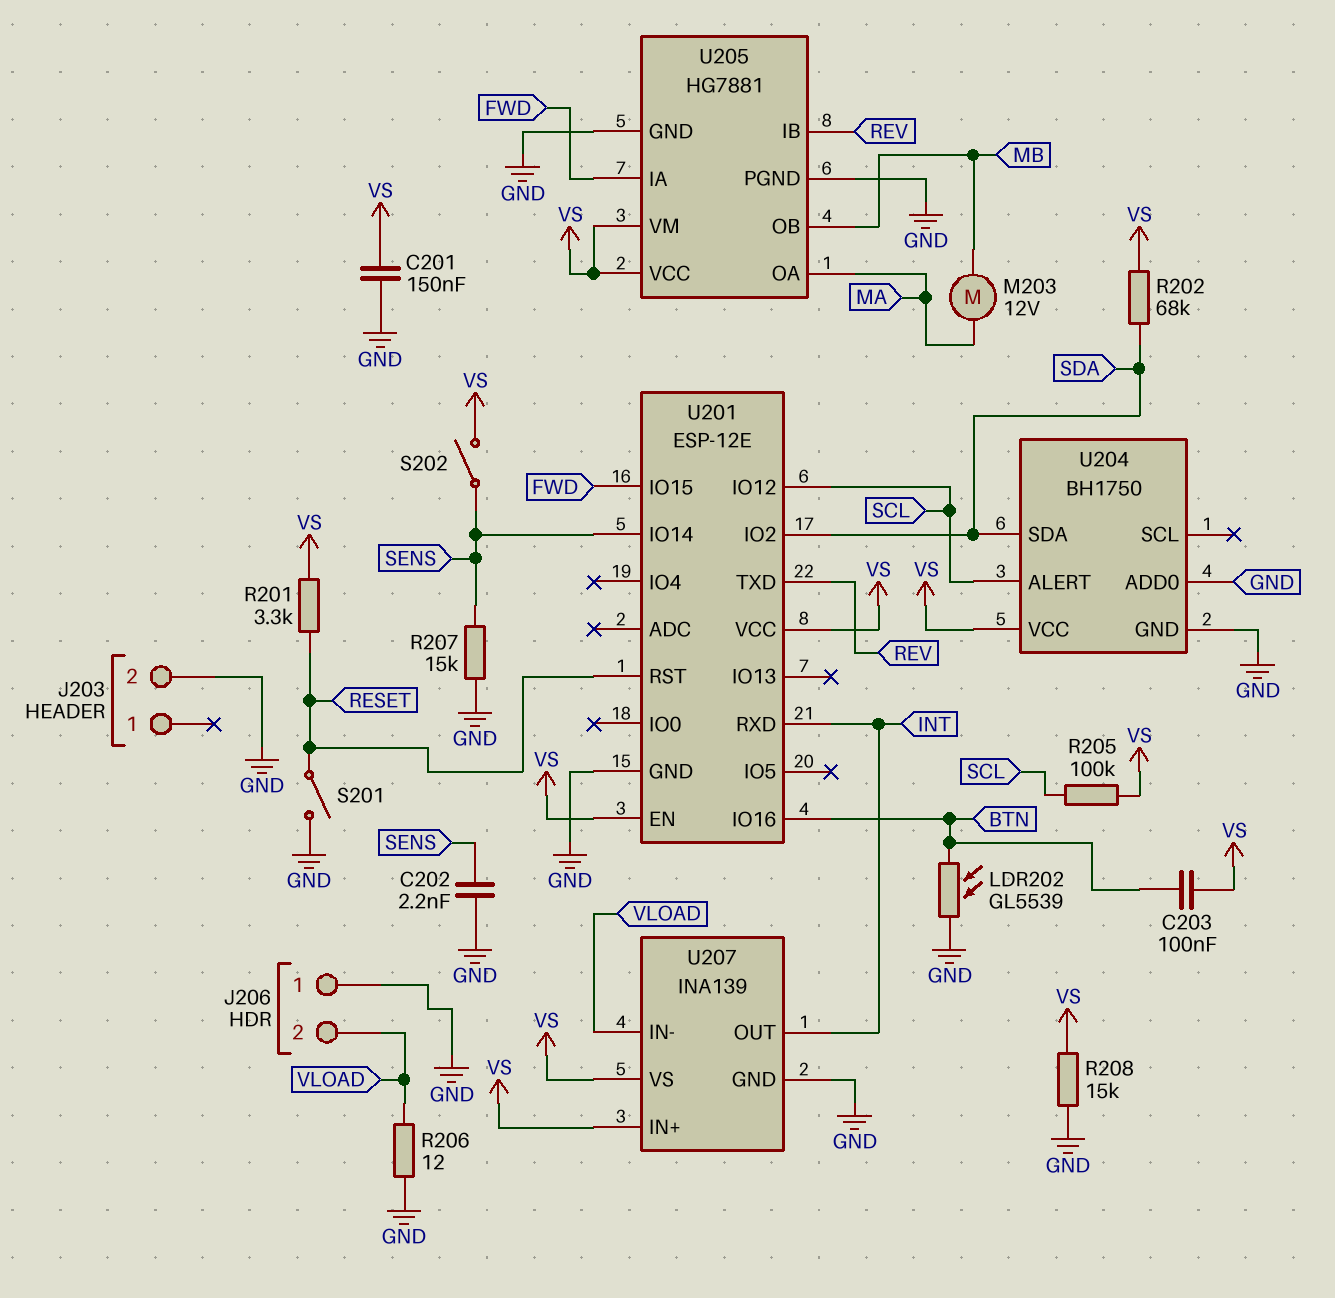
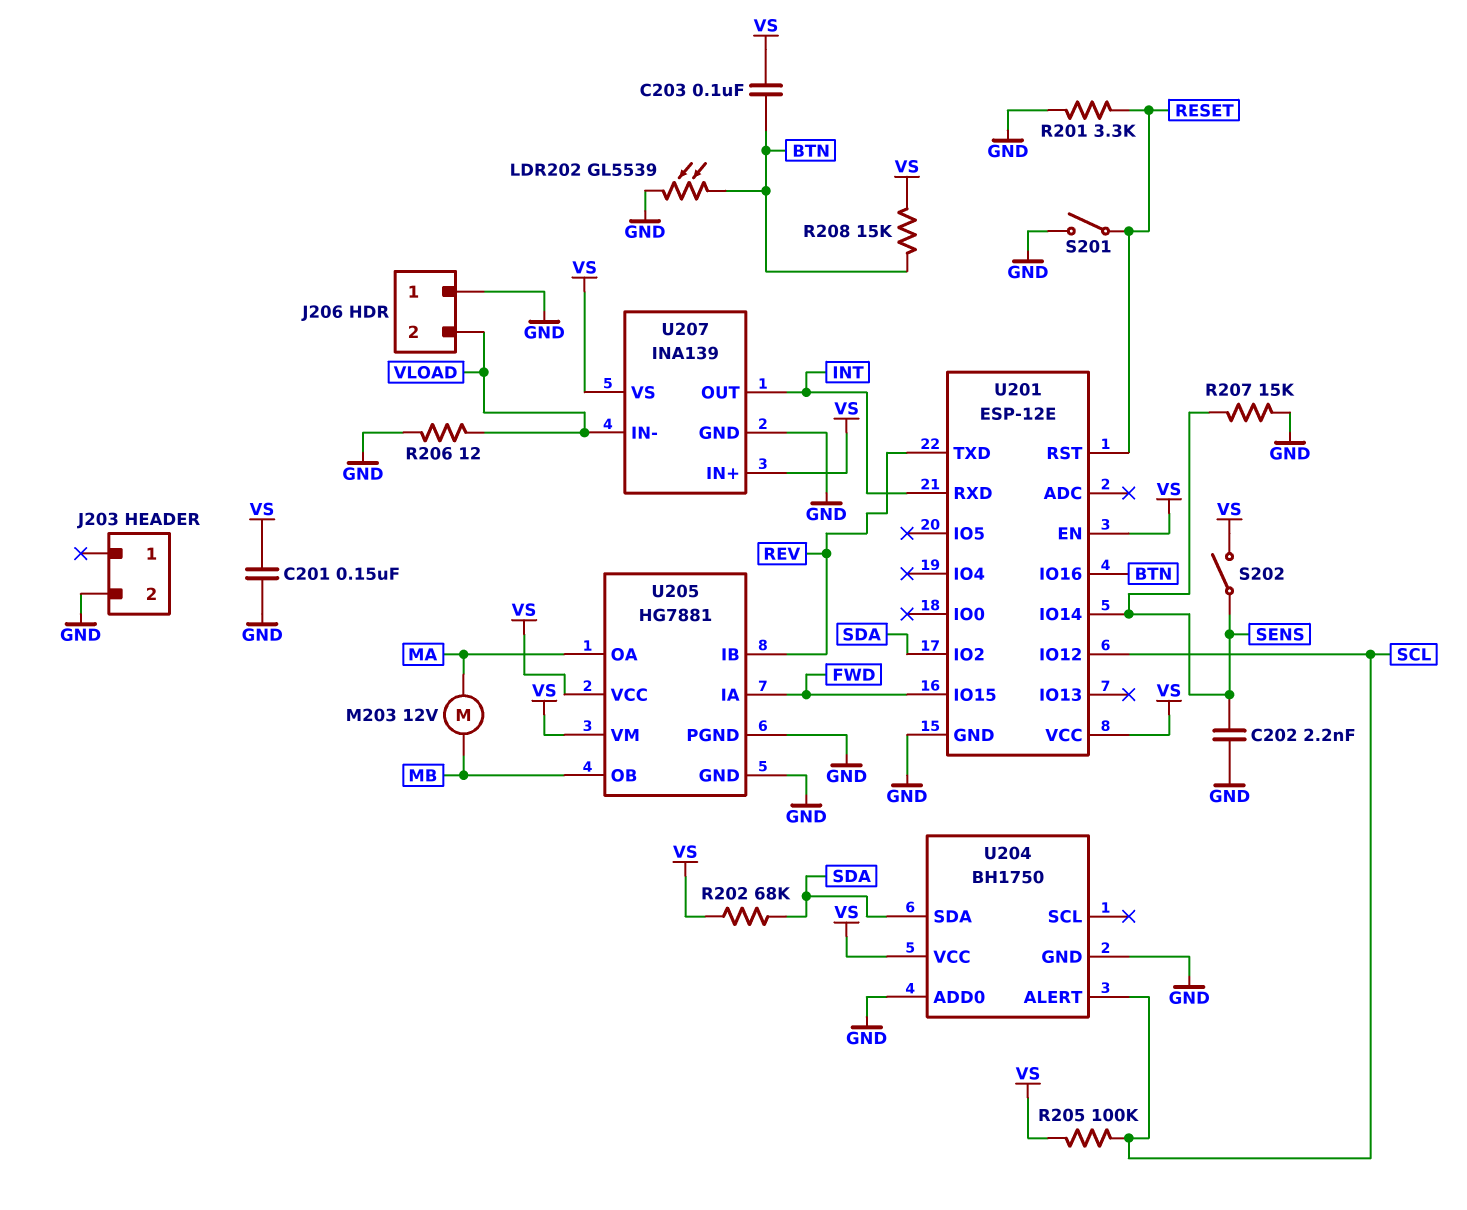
R201: 3.3k (RESET, VS) -> 3.3k (GND, RESET)
R208: 15k (GND, VS) -> 15k (BTN, VS)

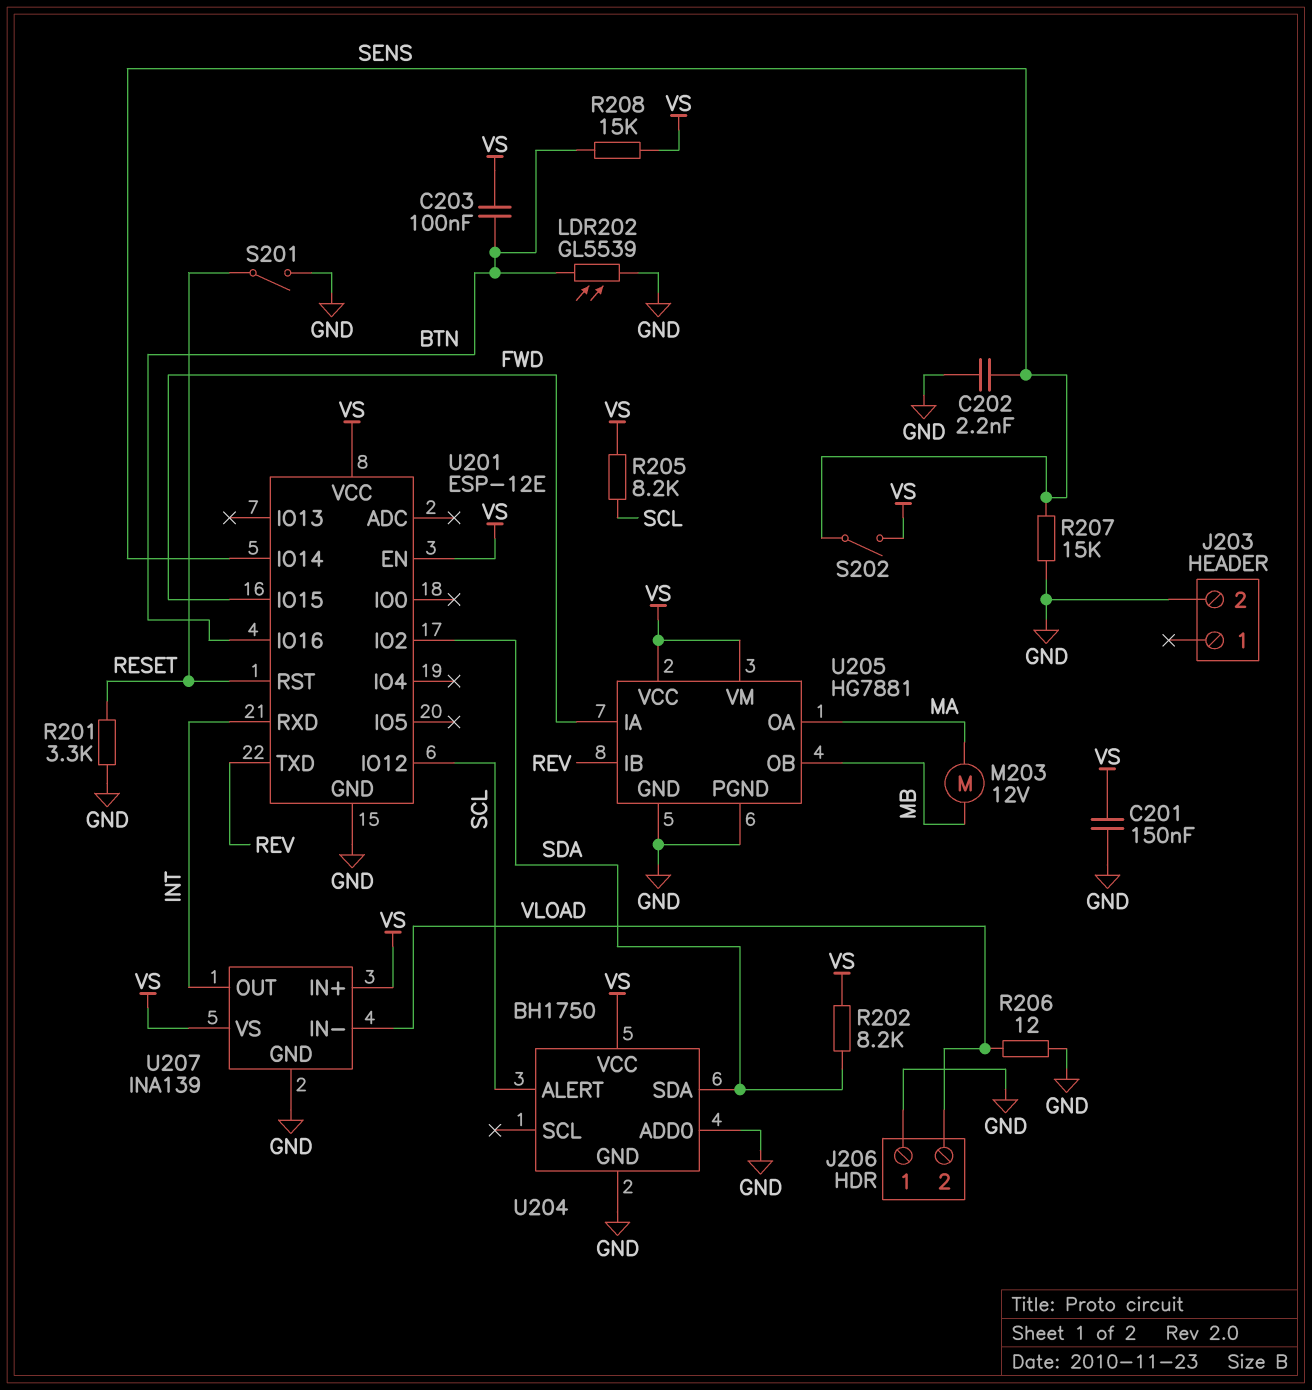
R202: 68k (SDA, VS) -> 8.2k (SDA, VS)
R205: 100k (SCL, VS) -> 8.2k (SCL, VS)

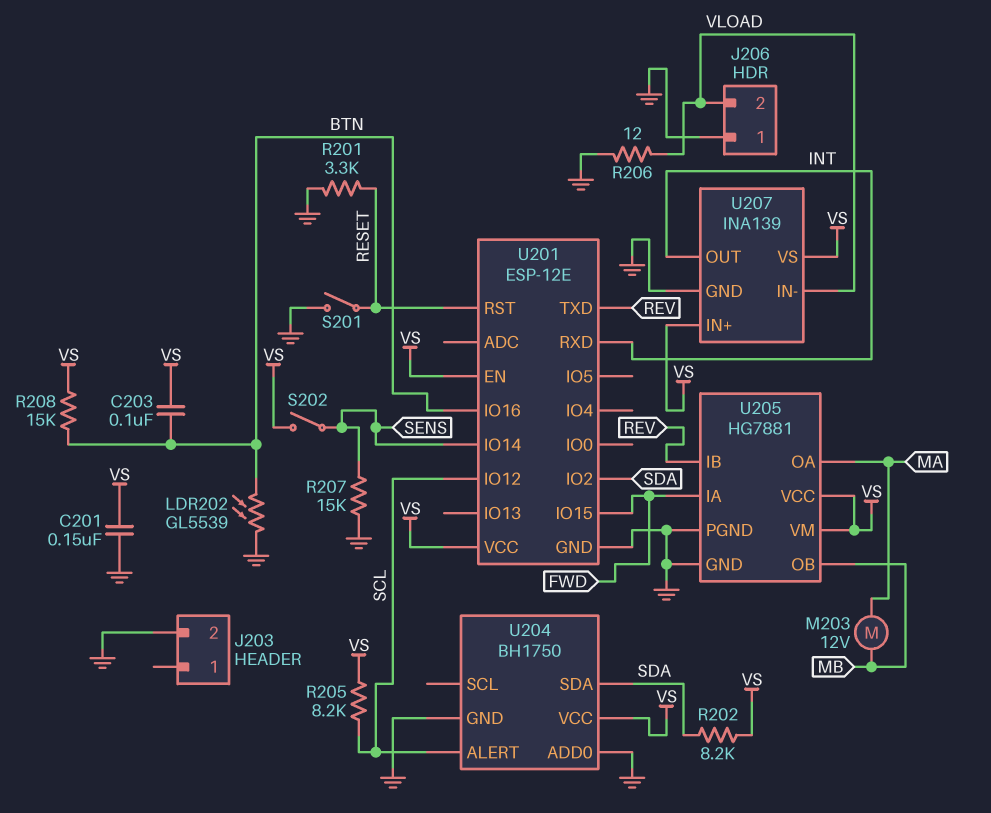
C202: 2.2nF (GND, SENS) -> none

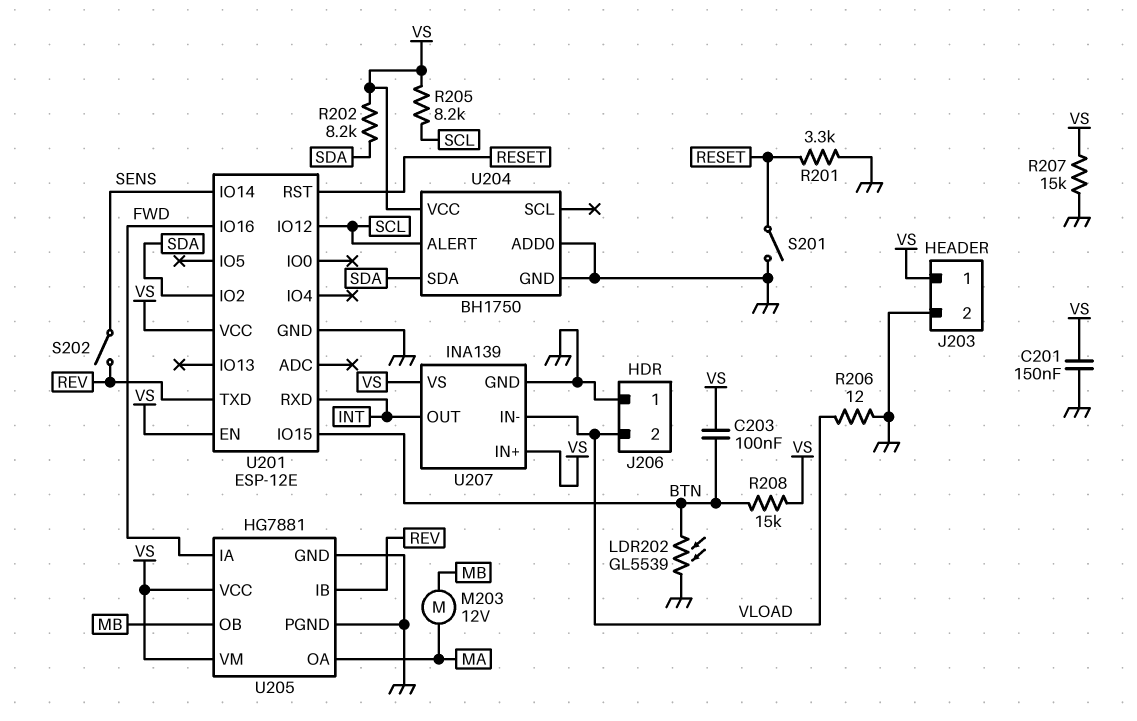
J203 pin 1: none -> VS
R207: 15k (GND, SENS) -> 15k (GND, VS)
S202: switch (SENS, VS) -> switch (REV, SENS)
U201 pin IO15: FWD -> BTN
U201 pin IO16: BTN -> FWD

